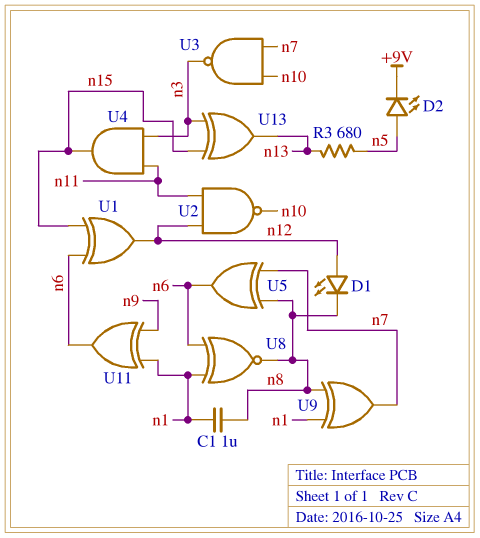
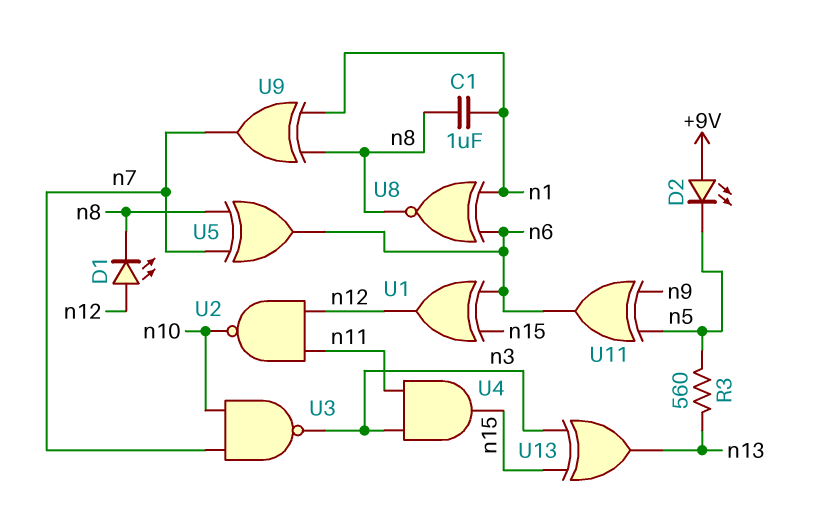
D2: LED (A n5, K +9V) -> LED (A +9V, K n5)
R3: 680 (n5, n13) -> 560 (n5, n13)
U11: XOR (in n1, in n9, out n6) -> XOR (in n5, in n9, out n6)

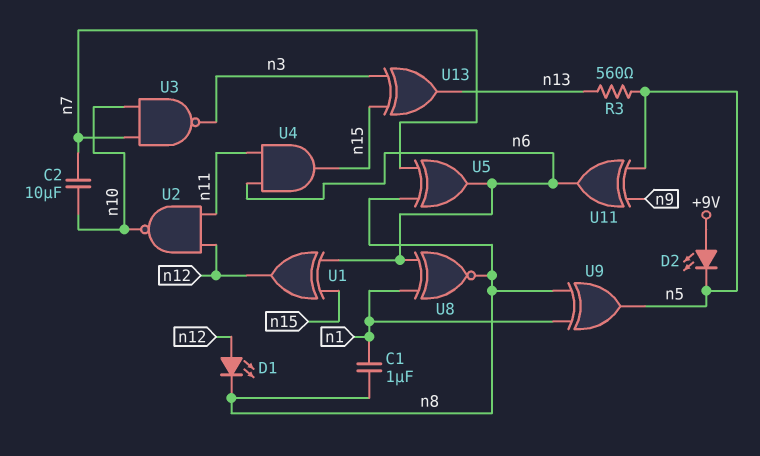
C2: none -> 10uF (n7, n10)
U4: AND (in n3, in n11, out n15) -> AND (in n6, in n11, out n15)
U9: XOR (in n1, in n8, out n7) -> XOR (in n1, in n8, out n5)

